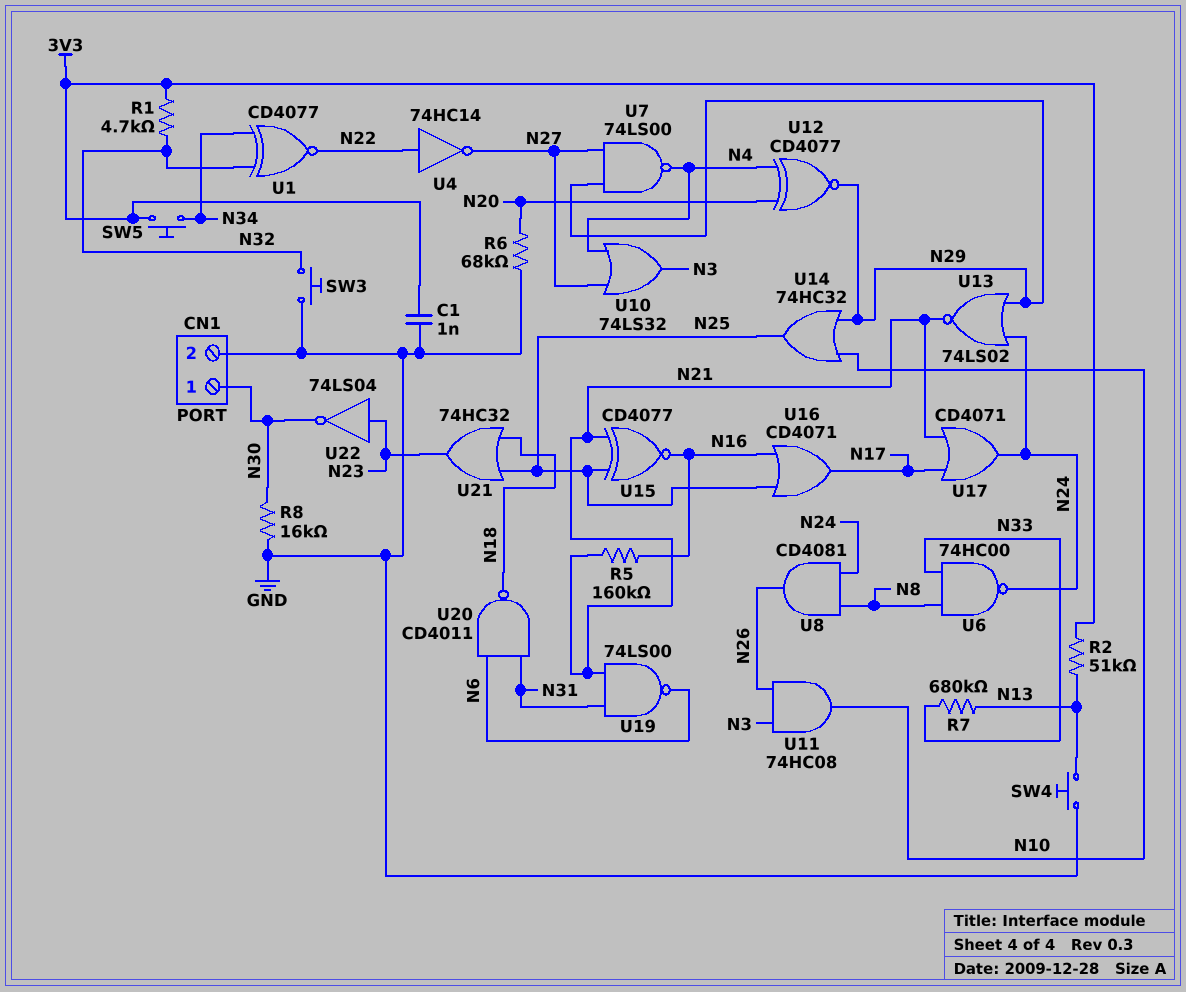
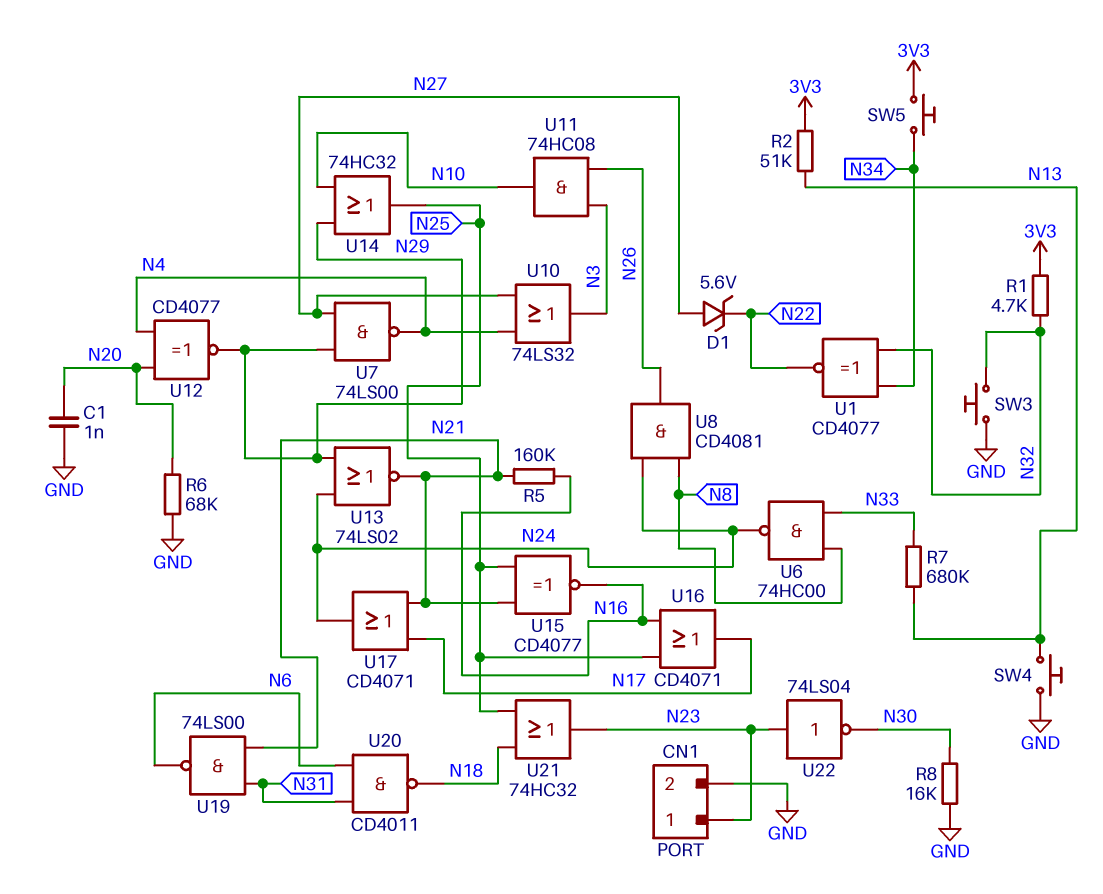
C1: 1nF (3V3, GND) -> 1nF (GND, N20)
CN1 pin 1: N30 -> N23
D1: none -> zener 5.6V (A N27, K N22)
U4: NOT 74HC14 (in N22, out N27) -> none

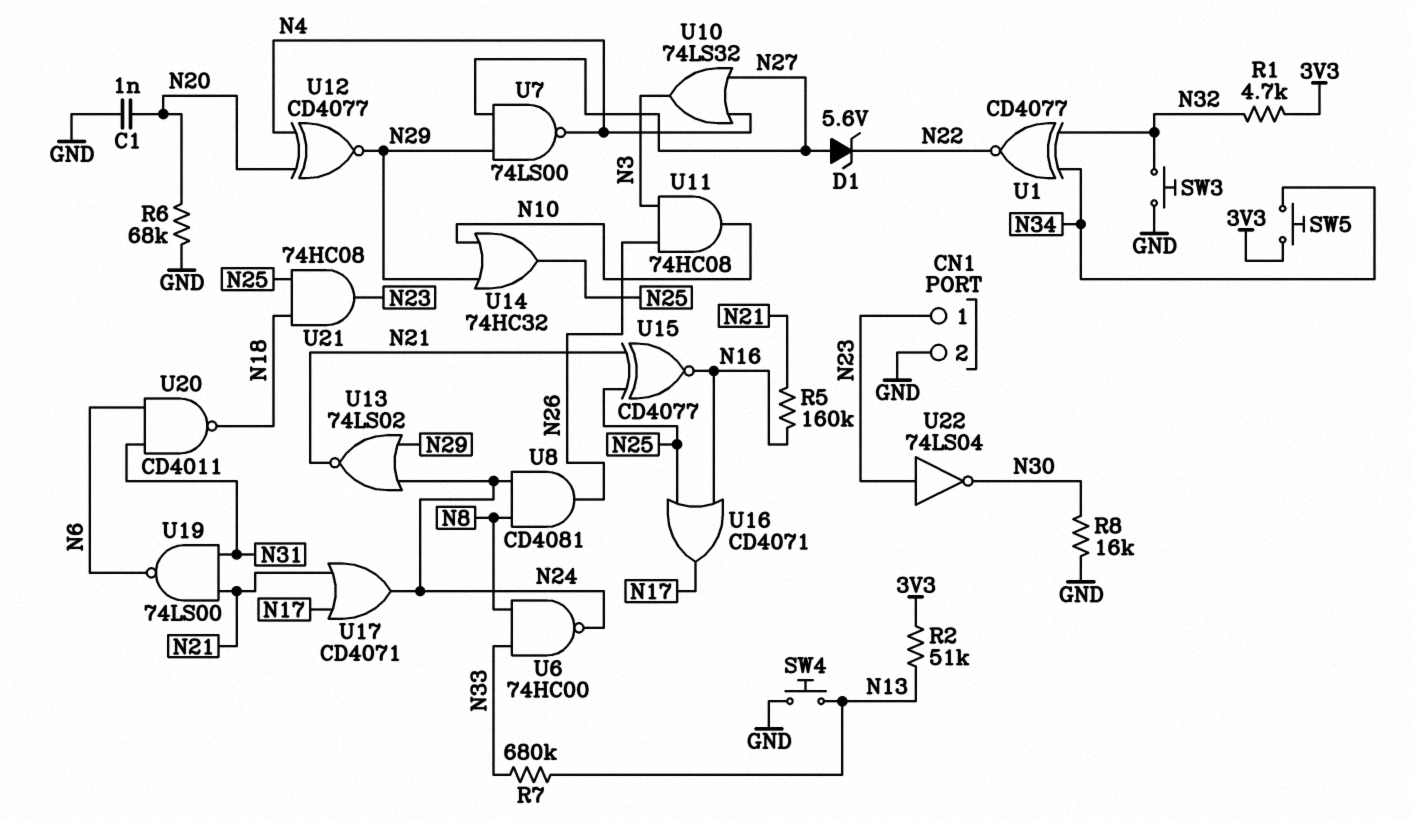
U21: OR 74HC32 (in N18, in N25, out N23) -> AND 74HC08 (in N18, in N25, out N23)

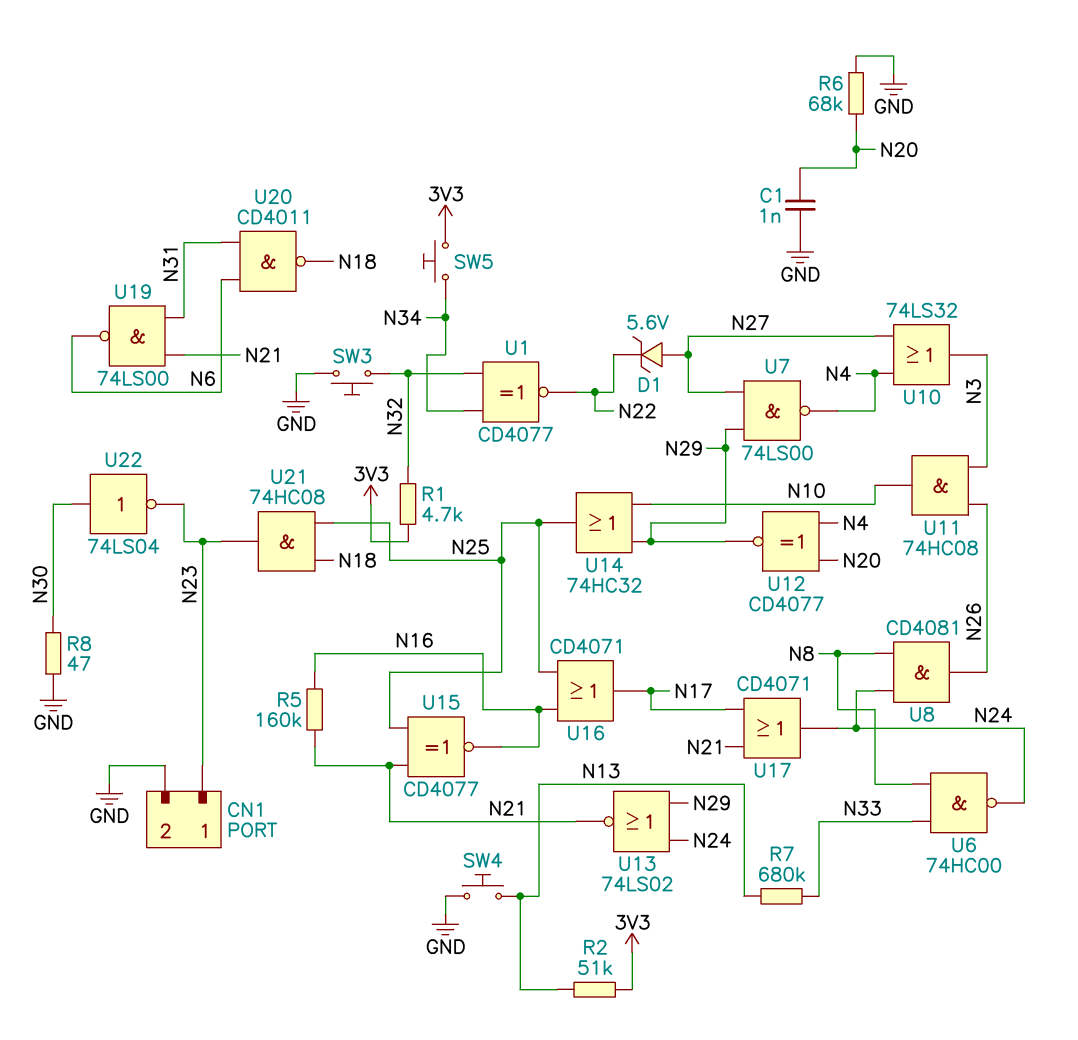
R8: 16k (GND, N30) -> 47 (GND, N30)
U22: NOT 74LS04 (in N23, out N30) -> NOT 74LS04 (in N30, out N23)

